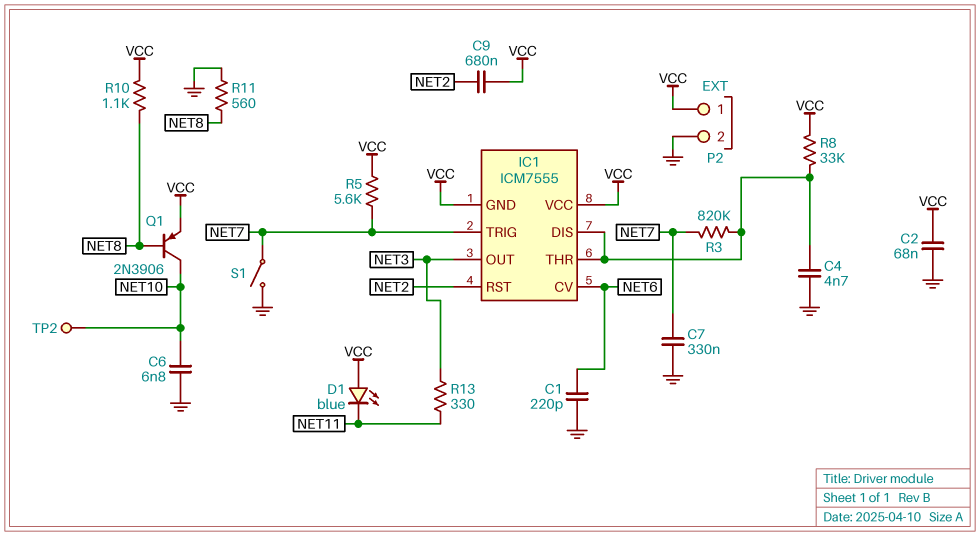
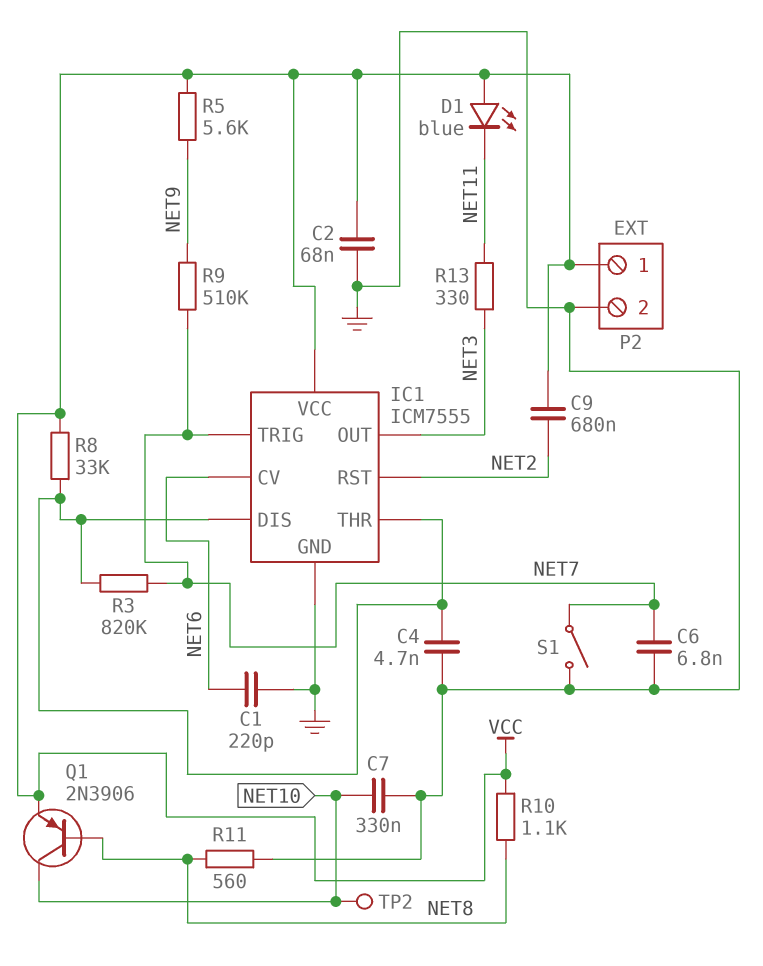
C6: 6.8nF (GND, NET10) -> 6.8nF (GND, NET7)
C7: 330nF (GND, NET7) -> 330nF (GND, NET10)
IC1 pin GND: VCC -> GND
R5: 5.6k (NET7, VCC) -> 5.6k (NET9, VCC)
R9: none -> 510k (NET7, NET9)

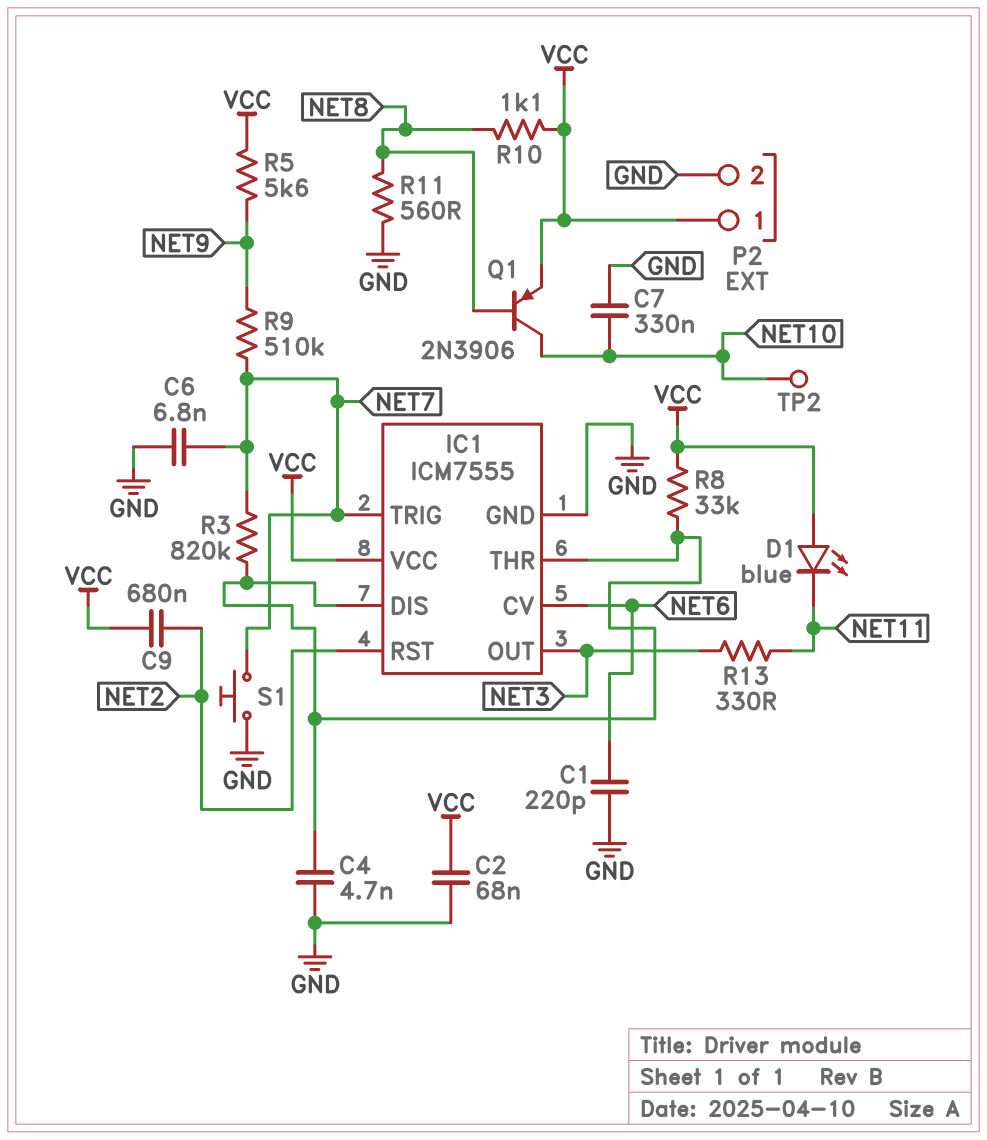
S1: switch (GND, NET7) -> button (GND, NET7)

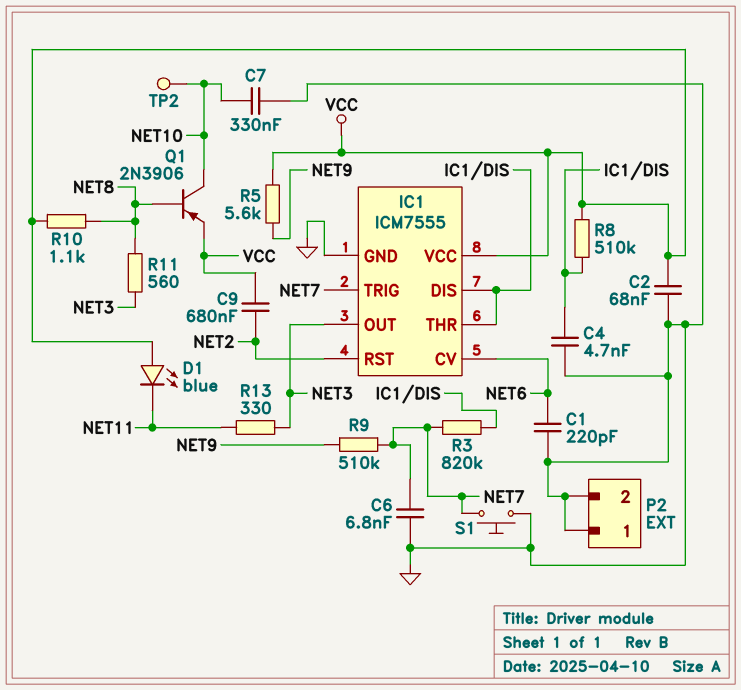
P2 pin 1: VCC -> GND
R8: 33k (IC1/DIS, VCC) -> 510k (IC1/DIS, VCC)
R11: 560 (GND, NET8) -> 560 (NET3, NET8)

